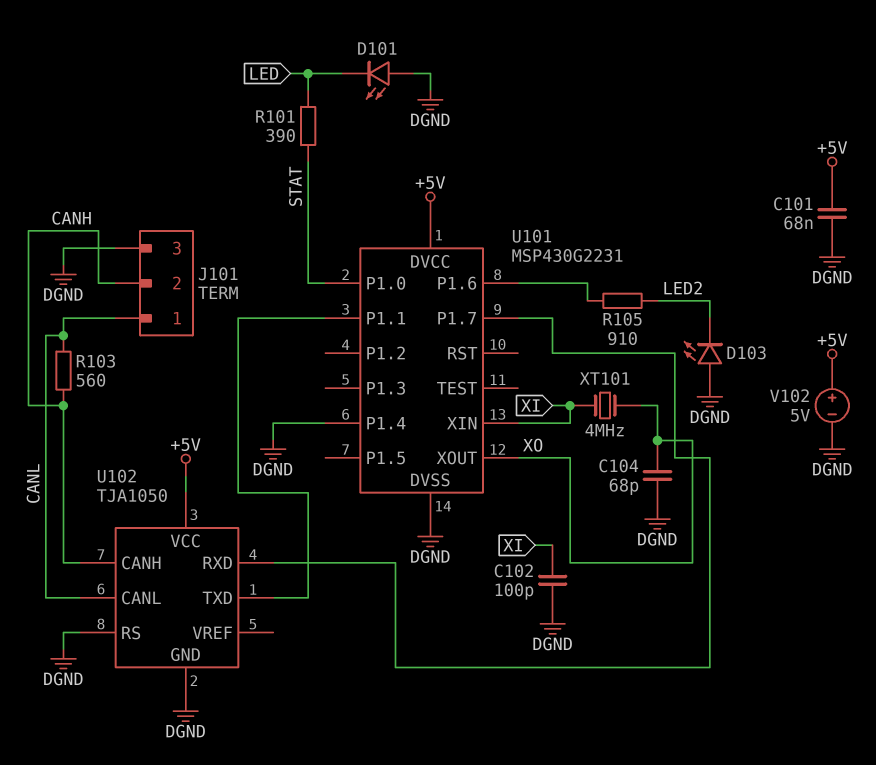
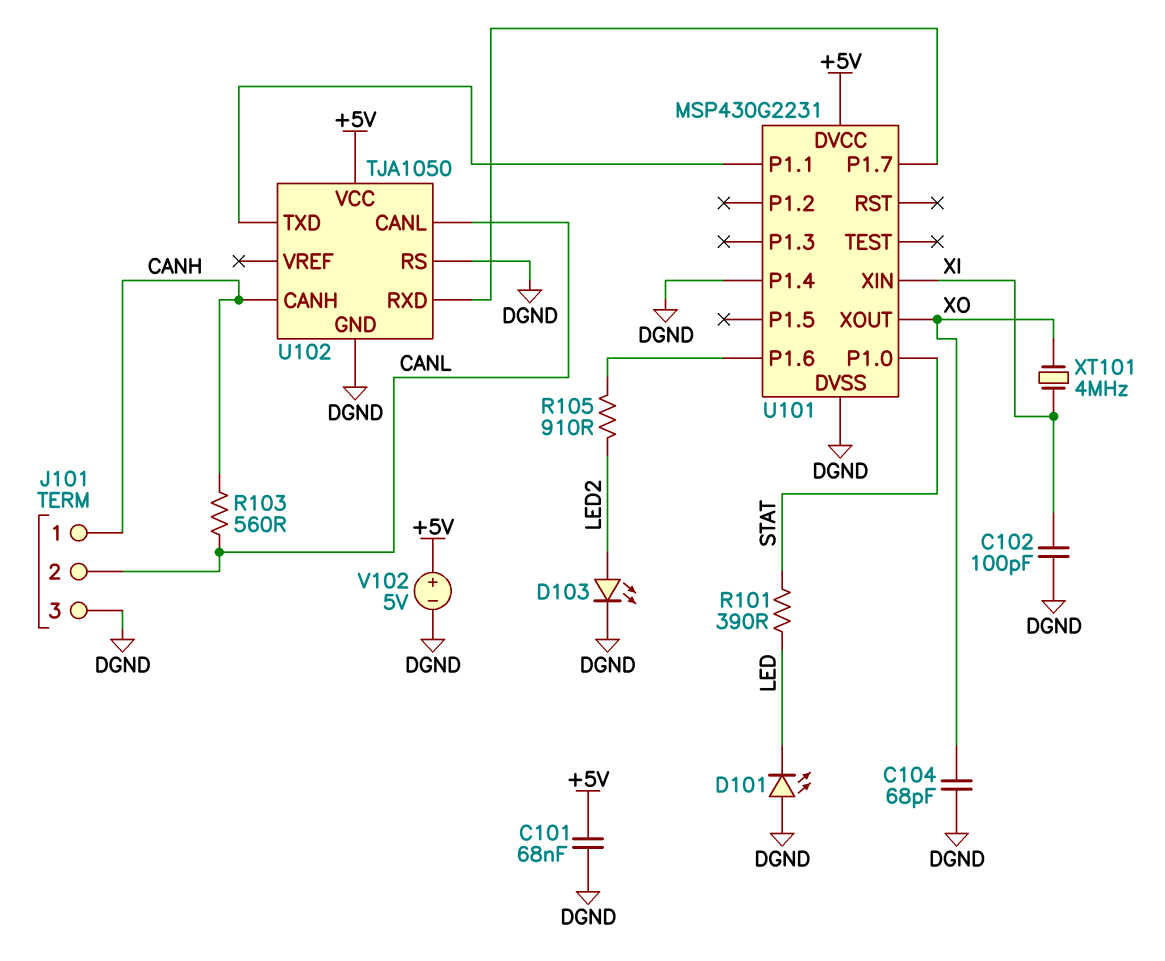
D103: LED (A DGND, K LED2) -> LED (A LED2, K DGND)
J101 pin 1: CANL -> CANH
J101 pin 2: CANH -> CANL

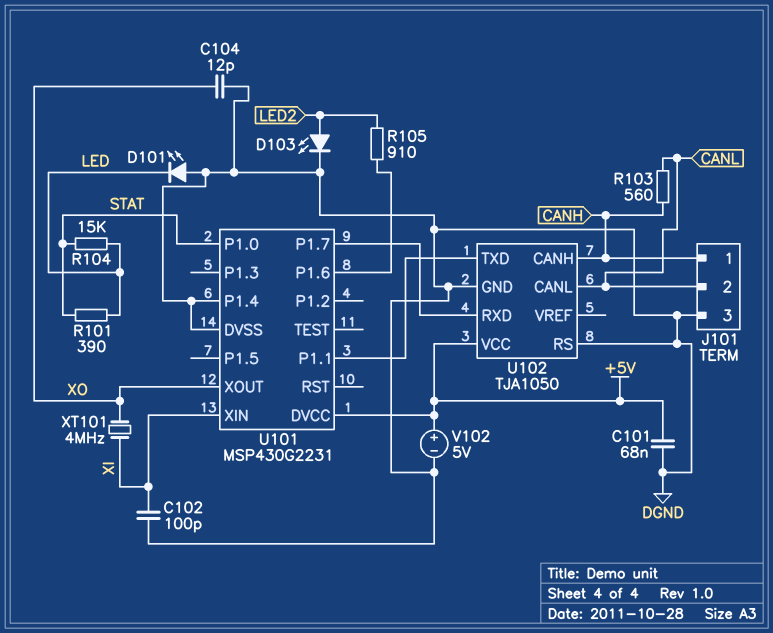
C104: 68pF (DGND, XO) -> 12pF (DGND, XO)
R104: none -> 15k (LED, STAT)

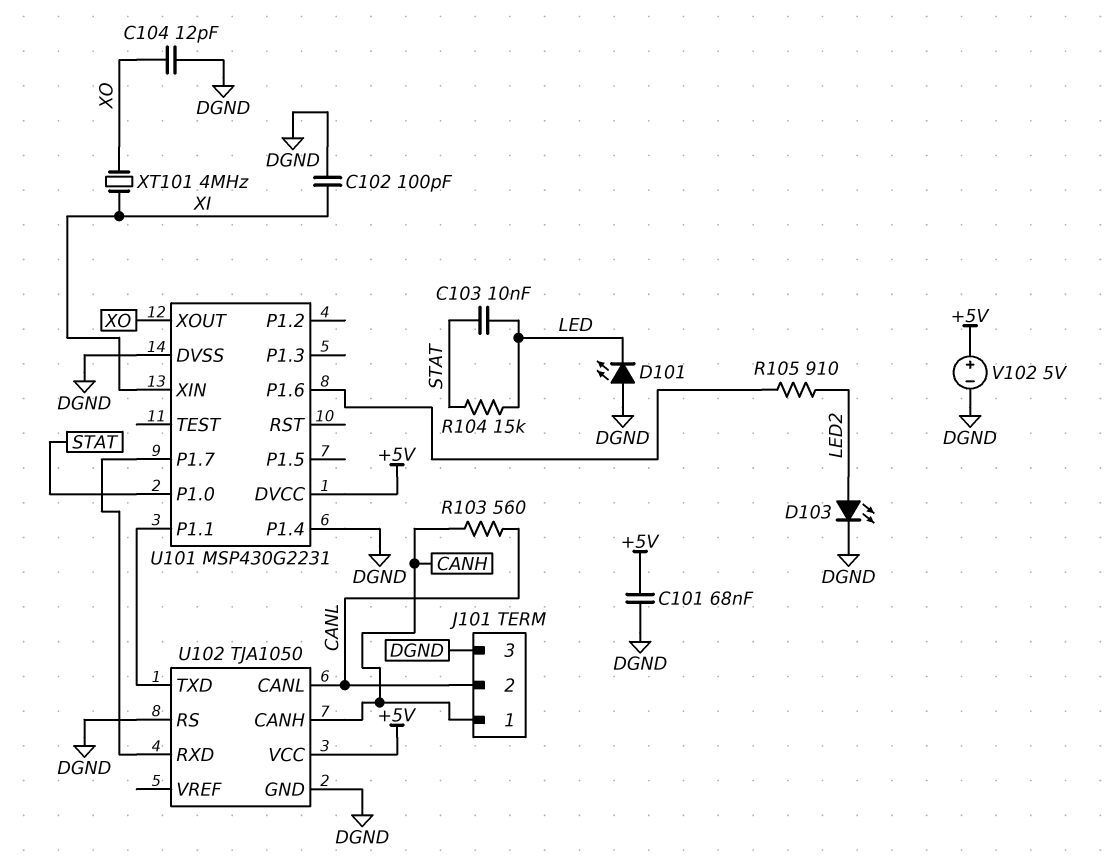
C103: none -> 10nF (LED, STAT)
R101: 390 (LED, STAT) -> none

